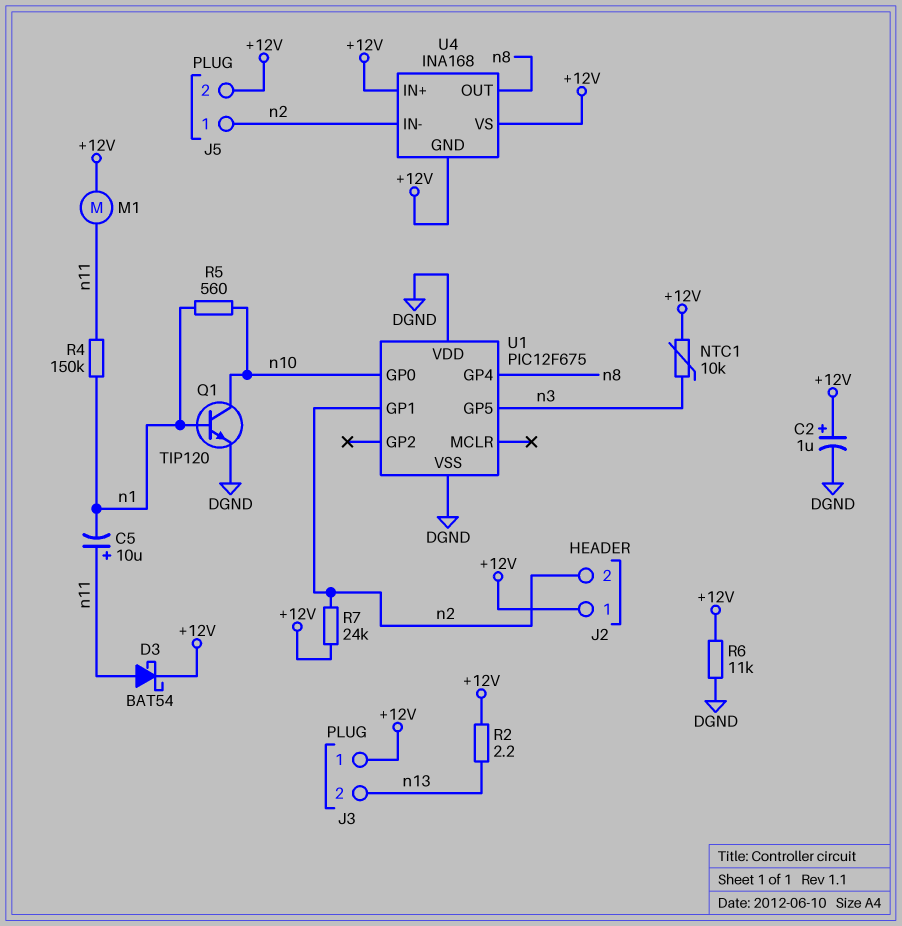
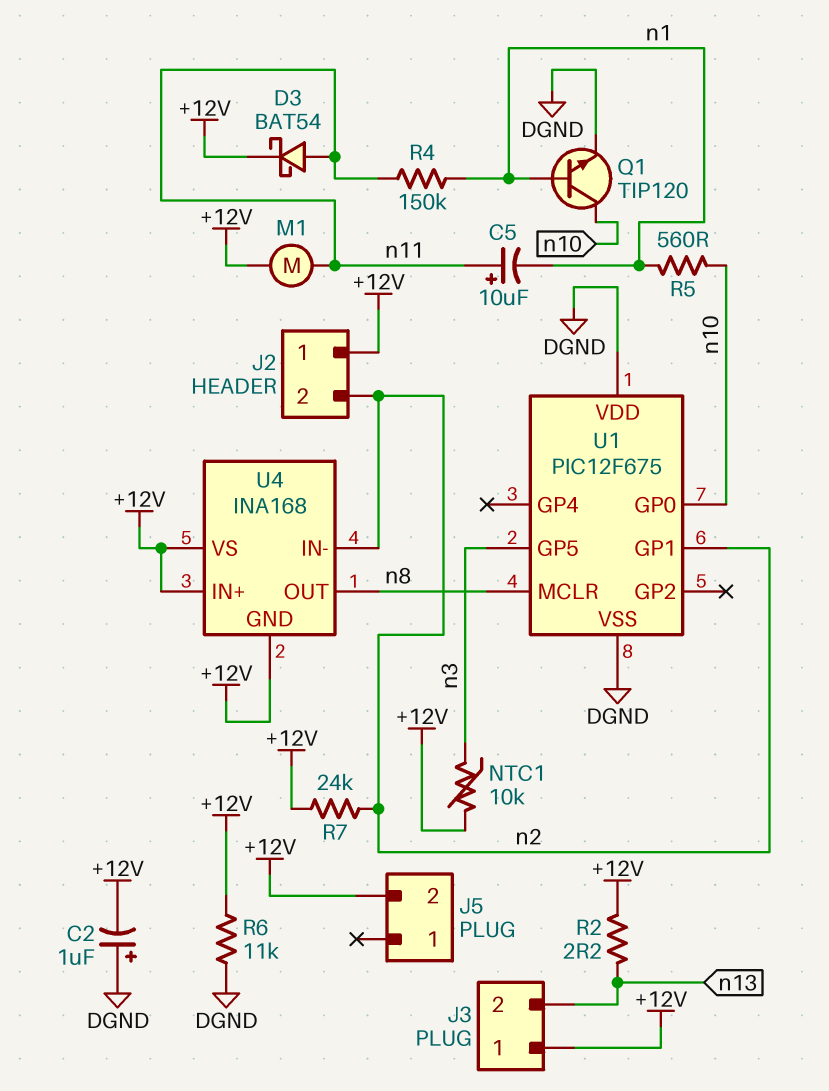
C2: 1uF (plus +12V, minus DGND) -> 1uF (plus DGND, minus +12V)
J5 pin 1: n2 -> none
U1 pin GP4: n8 -> none
U1 pin MCLR: none -> n8

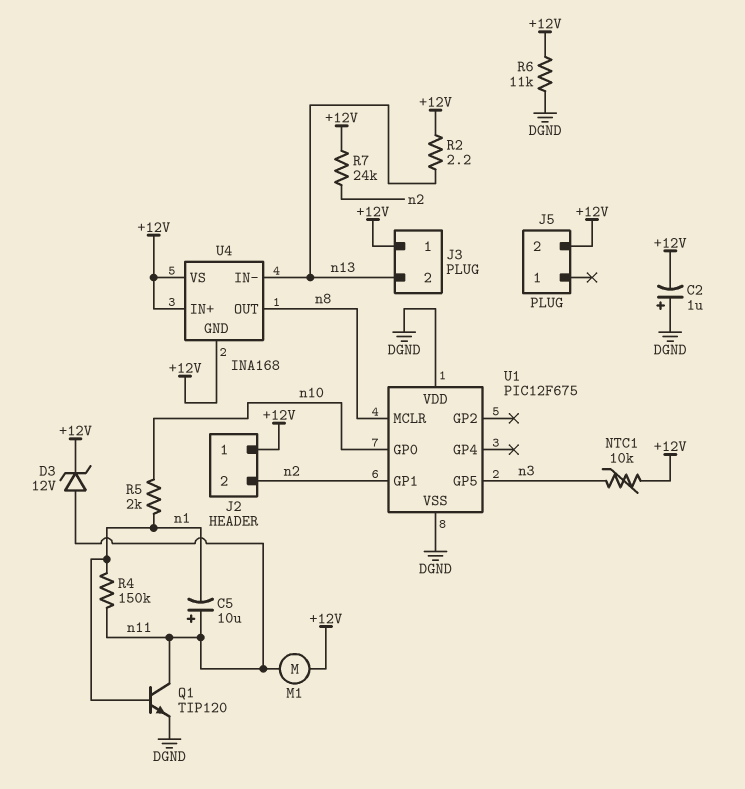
D3: schottky BAT54 (A n11, K +12V) -> zener 12V (A n11, K +12V)
Q1: NPN TIP120 (B n1, C n10, E DGND) -> NPN TIP120 (B n1, C n11, E DGND)
R5: 560 (n1, n10) -> 2k (n1, n10)
U4 pin IN-: n2 -> n13

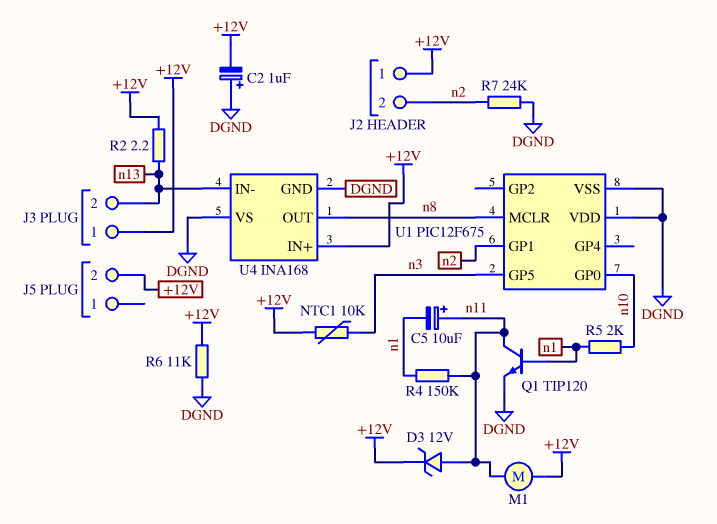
R7: 24k (+12V, n2) -> 24k (DGND, n2)
U4 pin GND: +12V -> DGND
U4 pin VS: +12V -> DGND

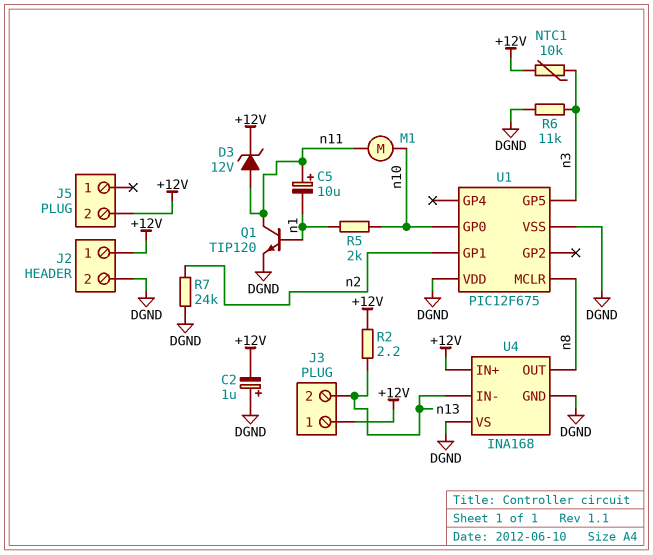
J2 pin 2: n2 -> DGND
M1: motor (+12V, n11) -> motor (n10, n11)
R4: 150k (n1, n11) -> none
R6: 11k (+12V, DGND) -> 11k (DGND, n3)

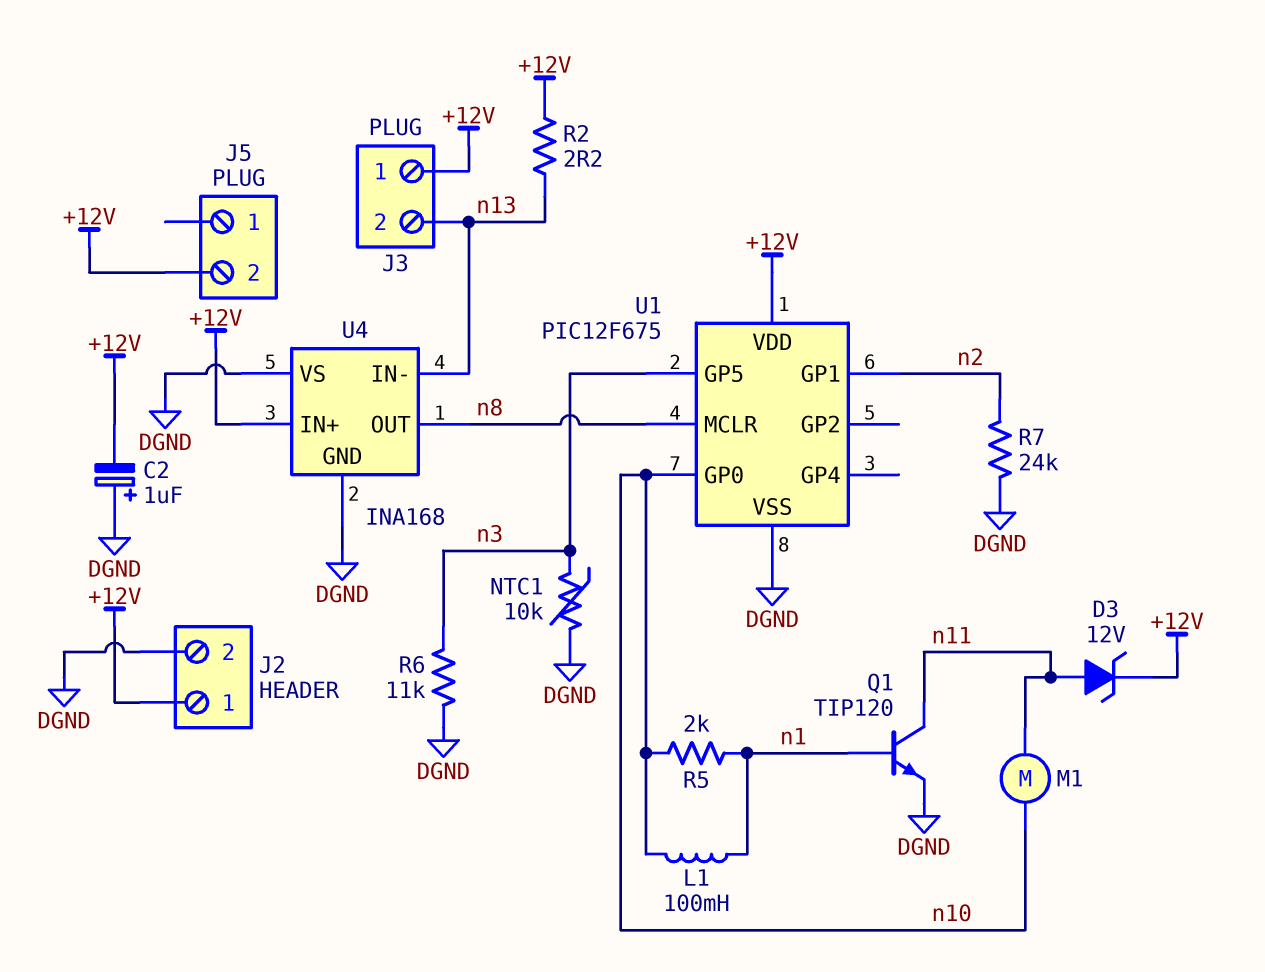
C5: 10uF (plus n11, minus n1) -> none
L1: none -> 100mH (n1, n10)
NTC1: 10k (+12V, n3) -> 10k (DGND, n3)
U1 pin VDD: DGND -> +12V

